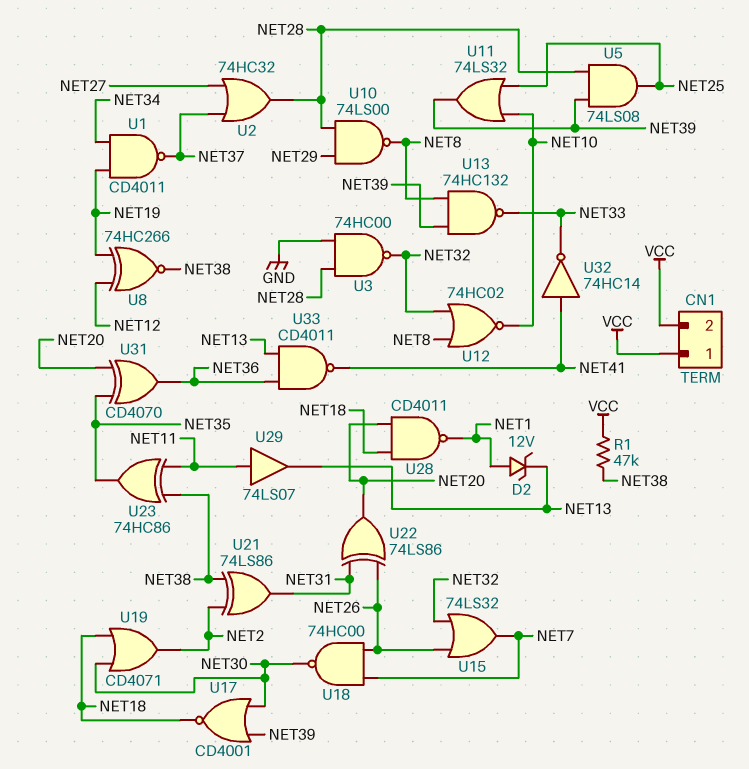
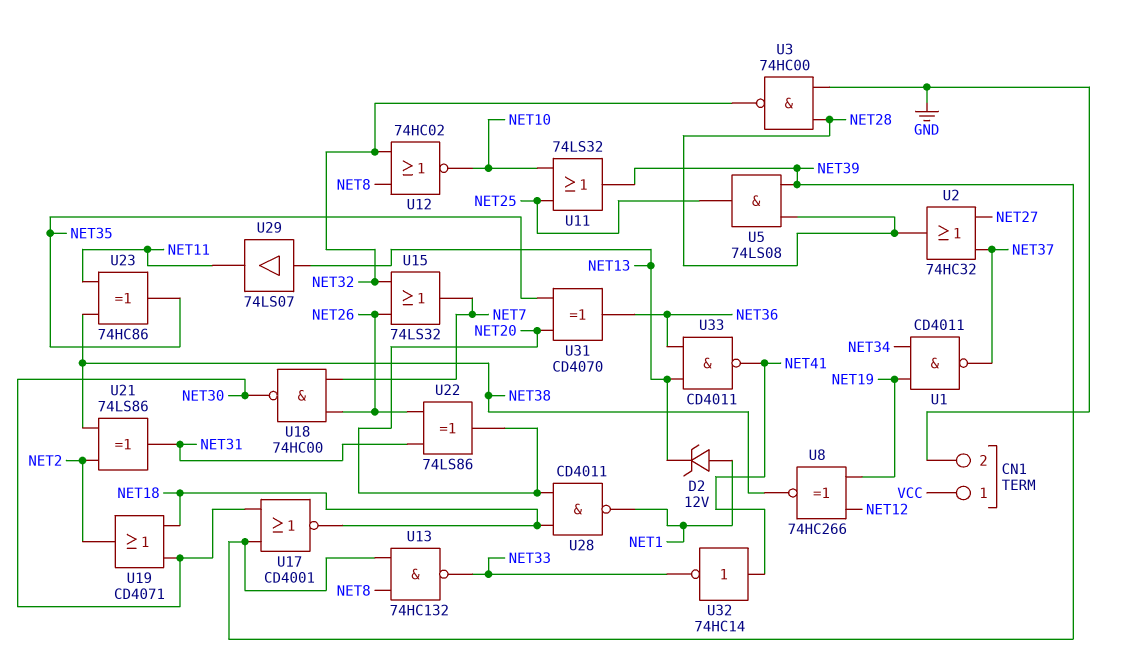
CN1 pin 2: VCC -> GND
R1: 47k (NET38, VCC) -> none
U10: NAND 74LS00 (in NET28, in NET29, out NET8) -> none
U29: buffer 74LS07 (in NET11, out NET13) -> buffer 74LS07 (in NET13, out NET11)

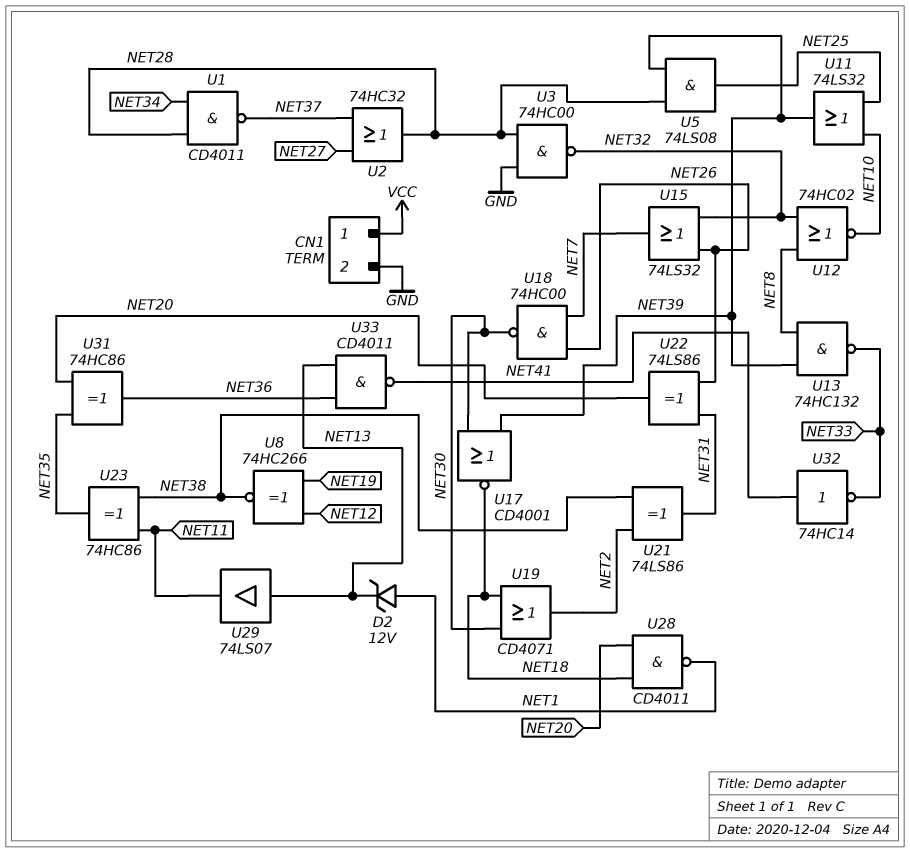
U1: NAND CD4011 (in NET19, in NET34, out NET37) -> NAND CD4011 (in NET28, in NET34, out NET37)
U31: XOR CD4070 (in NET20, in NET35, out NET36) -> XOR 74HC86 (in NET20, in NET35, out NET36)

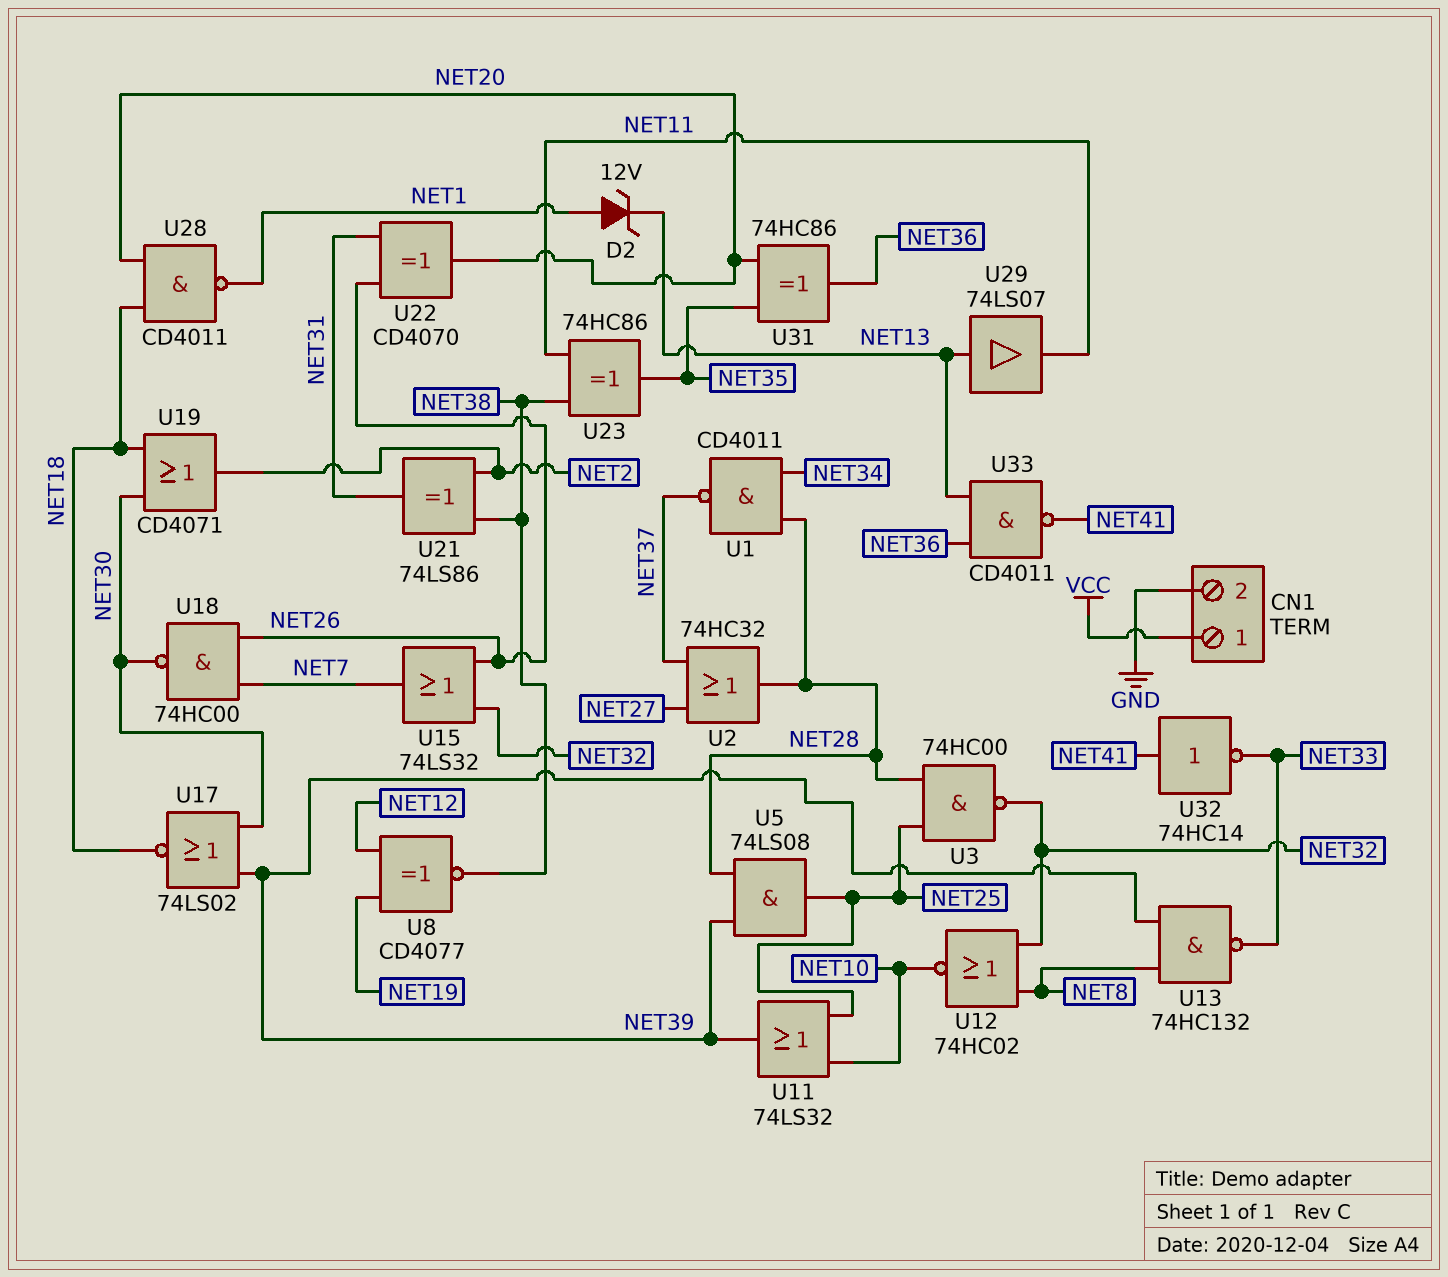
U3: NAND 74HC00 (in GND, in NET28, out NET32) -> NAND 74HC00 (in NET25, in NET28, out NET32)
U8: XNOR 74HC266 (in NET12, in NET19, out NET38) -> XNOR CD4077 (in NET12, in NET19, out NET38)
U17: NOR CD4001 (in NET30, in NET39, out NET18) -> NOR 74LS02 (in NET30, in NET39, out NET18)
U22: XOR 74LS86 (in NET26, in NET31, out NET20) -> XOR CD4070 (in NET26, in NET31, out NET20)

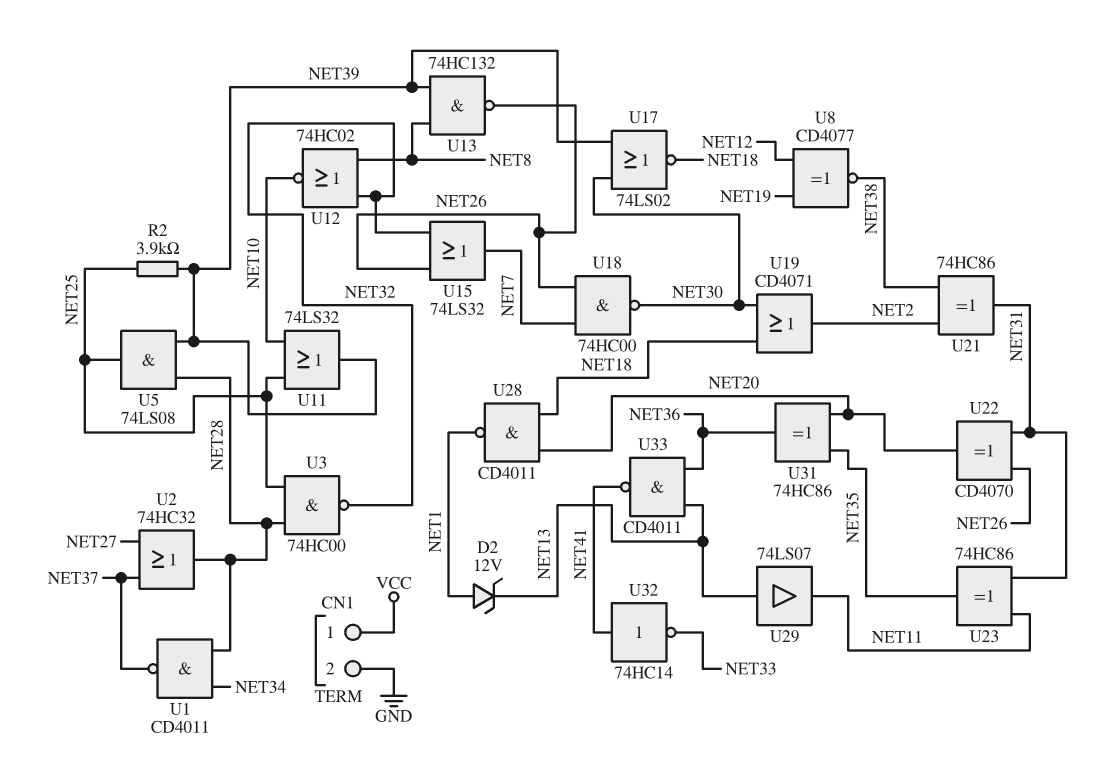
R2: none -> 3.9k (NET25, NET39)
U13: NAND 74HC132 (in NET8, in NET39, out NET33) -> NAND 74HC132 (in NET8, in NET39, out NET26)
U21: XOR 74LS86 (in NET2, in NET38, out NET31) -> XOR 74HC86 (in NET2, in NET38, out NET31)
U23: XOR 74HC86 (in NET11, in NET38, out NET35) -> XOR 74HC86 (in NET11, in NET31, out NET35)

